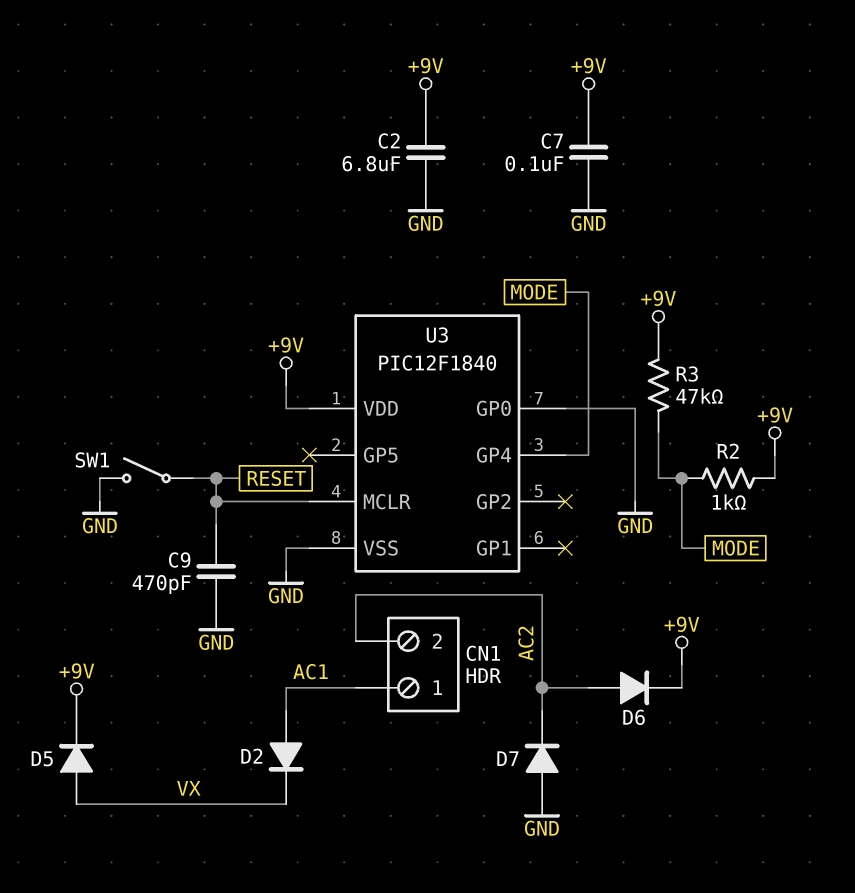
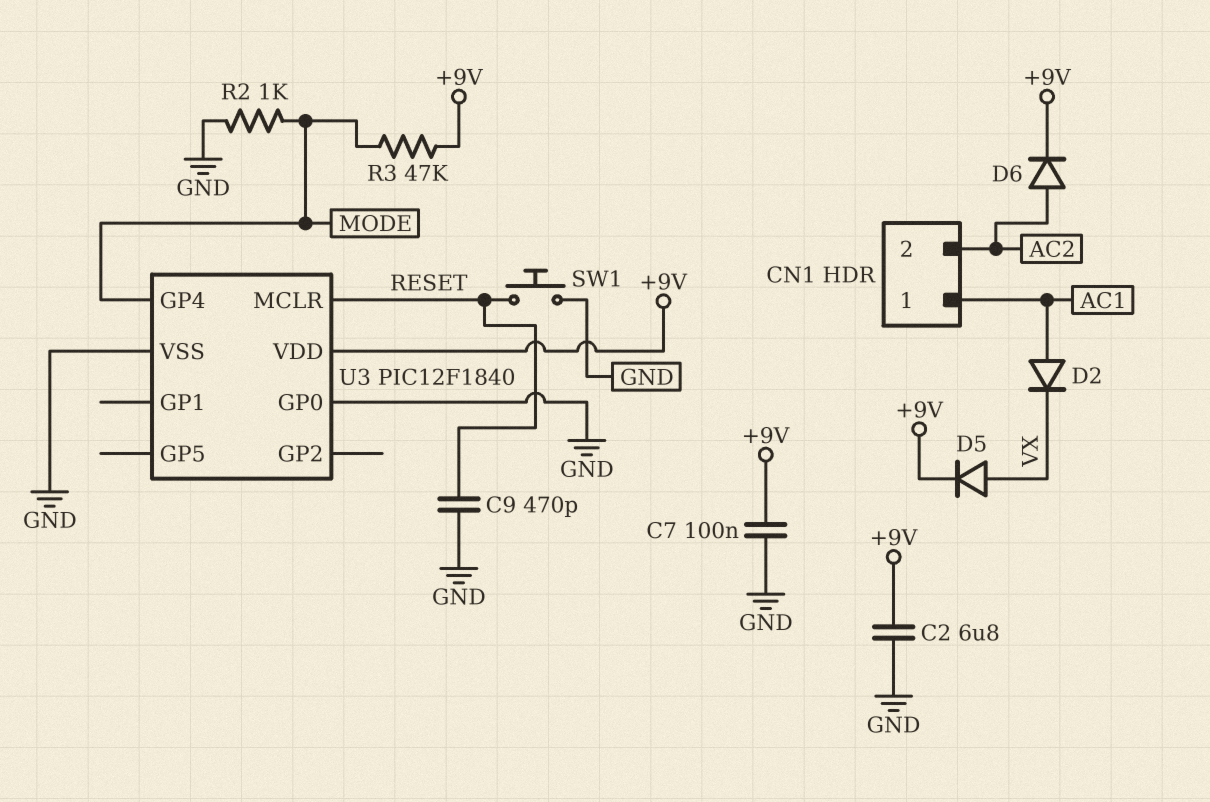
D7: diode (A GND, K AC2) -> none
R2: 1k (+9V, MODE) -> 1k (GND, MODE)
SW1: switch (GND, RESET) -> button (GND, RESET)

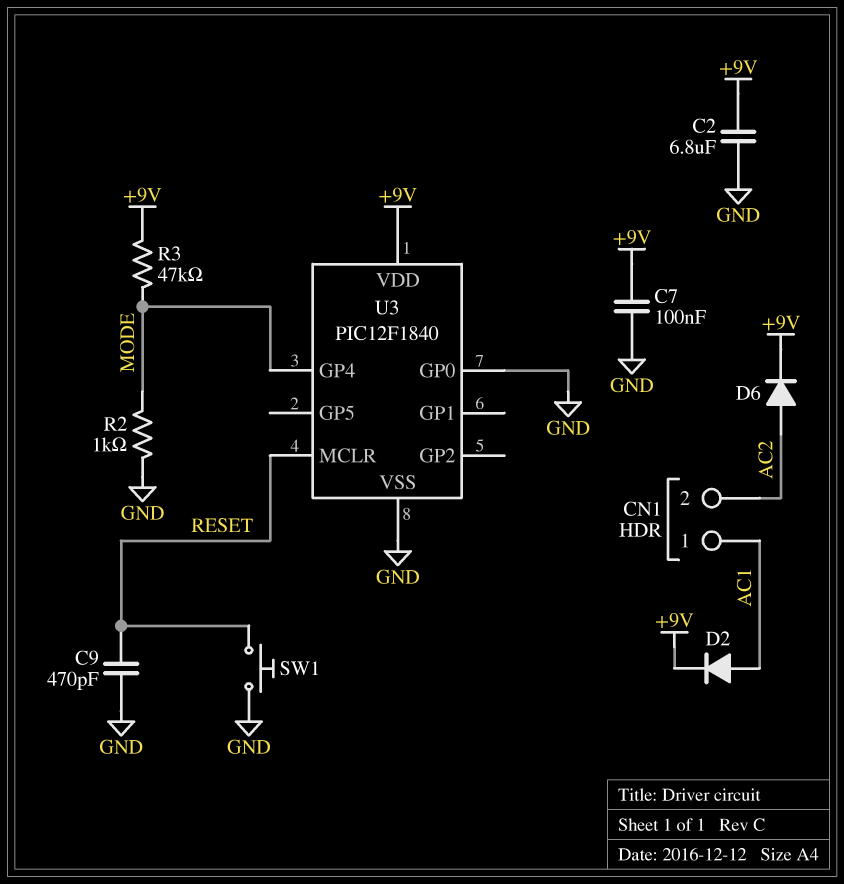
D2: diode (A AC1, K VX) -> diode (A AC1, K +9V)
D5: diode (A VX, K +9V) -> none

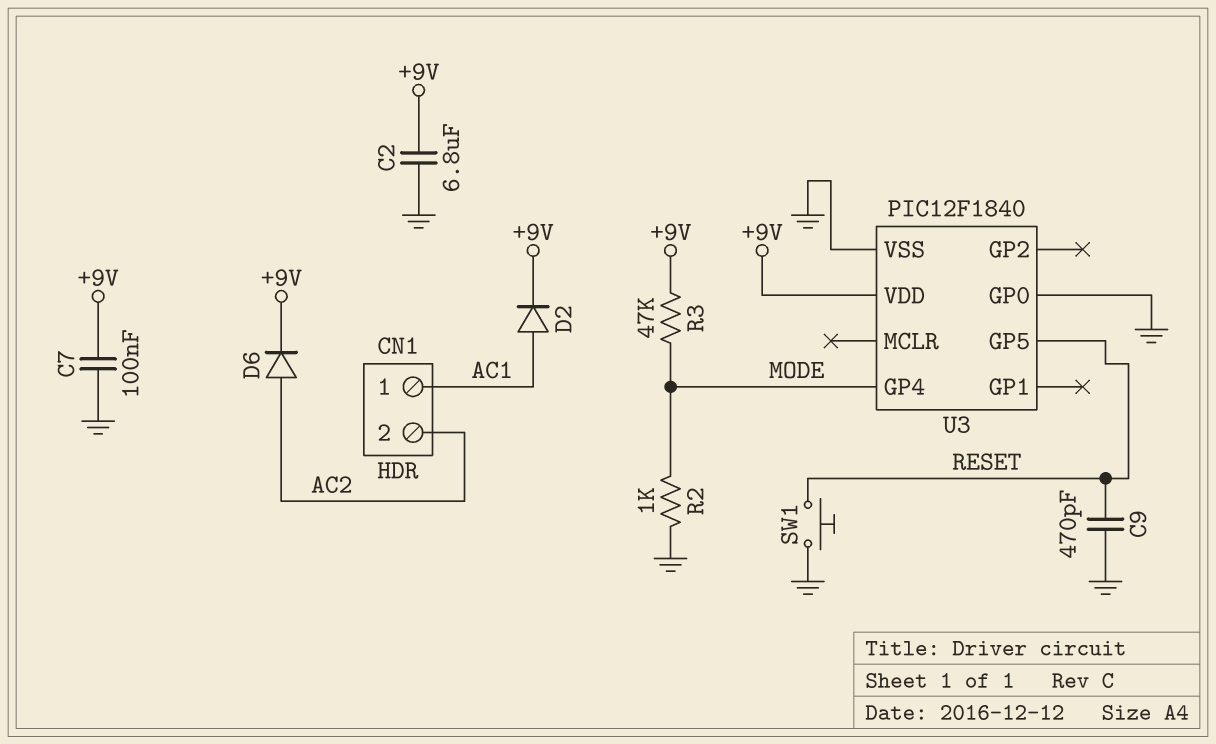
U3 pin GP5: none -> RESET
U3 pin MCLR: RESET -> none

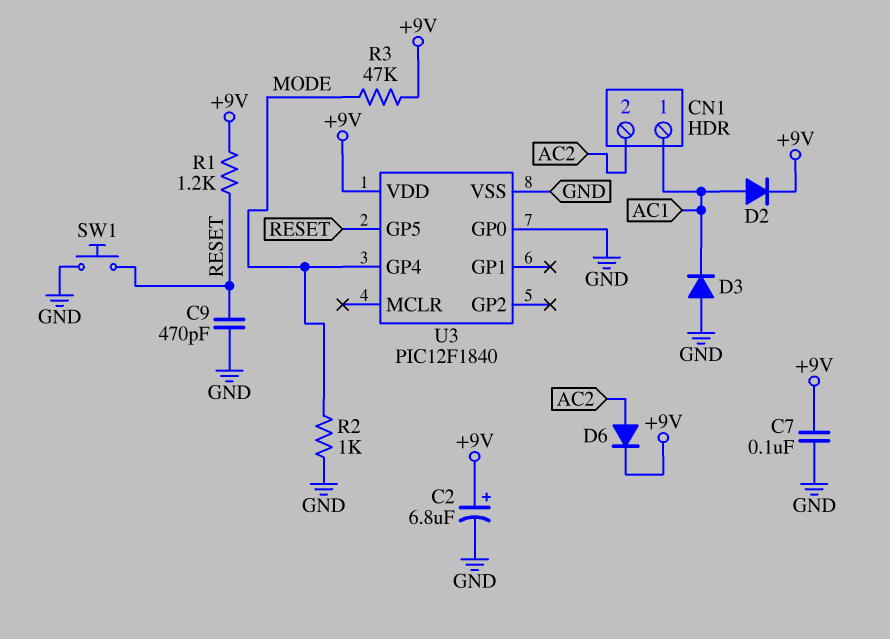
C2: 6.8uF (+9V, GND) -> 6.8uF (plus +9V, minus GND)
D3: none -> diode (A GND, K AC1)
R1: none -> 1.2k (+9V, RESET)

